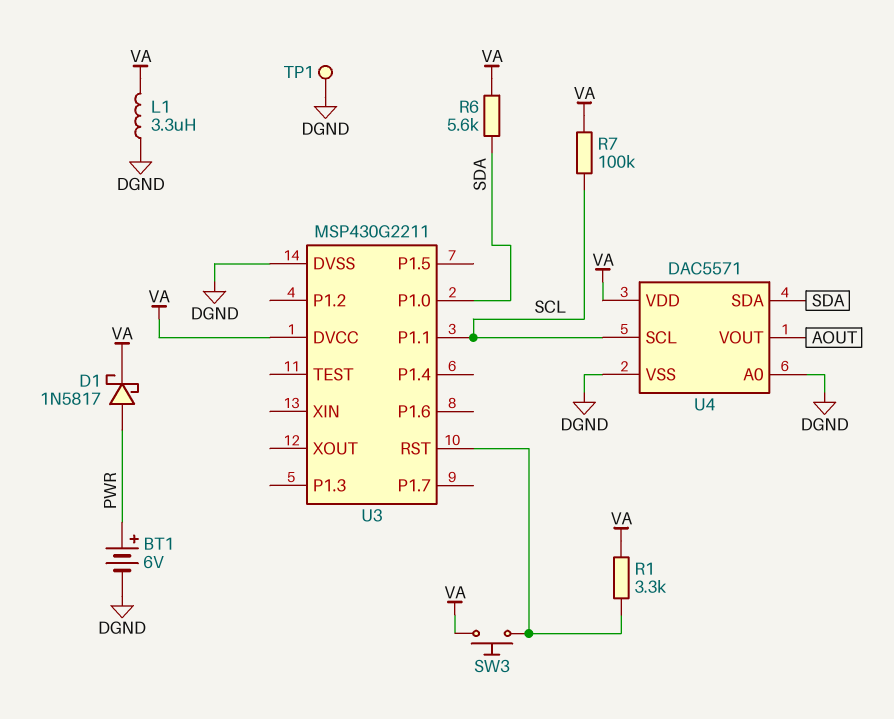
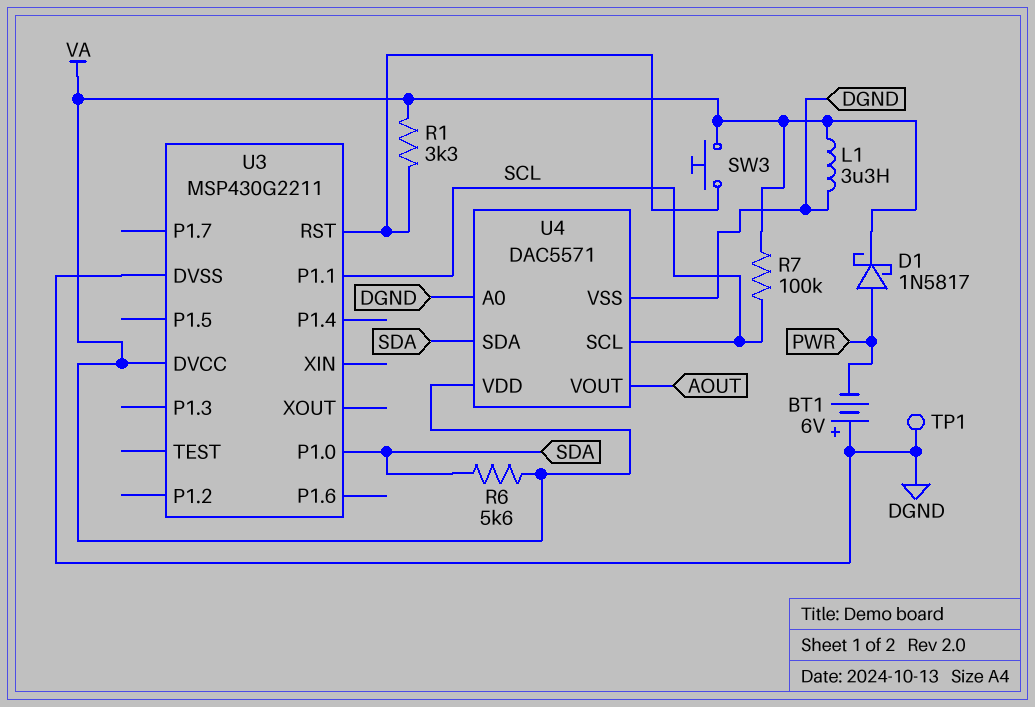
BT1: 6V (plus PWR, minus DGND) -> 6V (plus DGND, minus PWR)

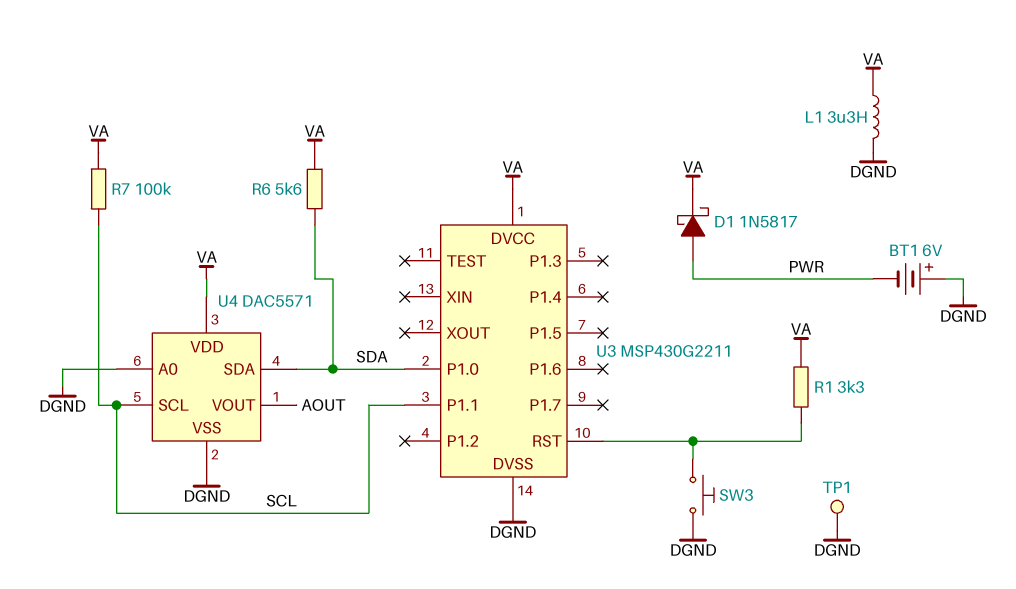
SW3: button (U3/RST, VA) -> button (DGND, U3/RST)

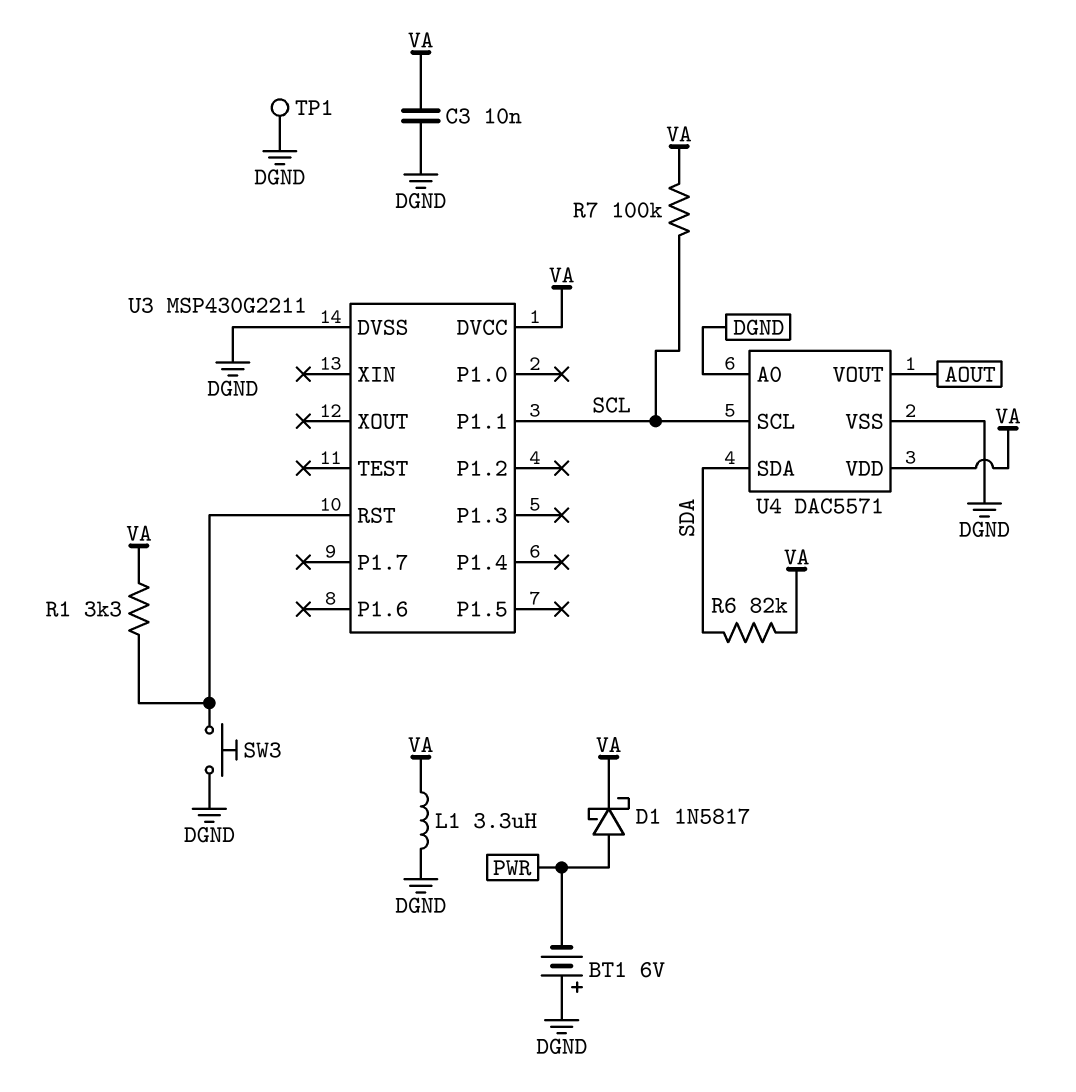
C3: none -> 10nF (DGND, VA)
R6: 5.6k (SDA, VA) -> 82k (SDA, VA)
U3 pin P1.0: SDA -> none

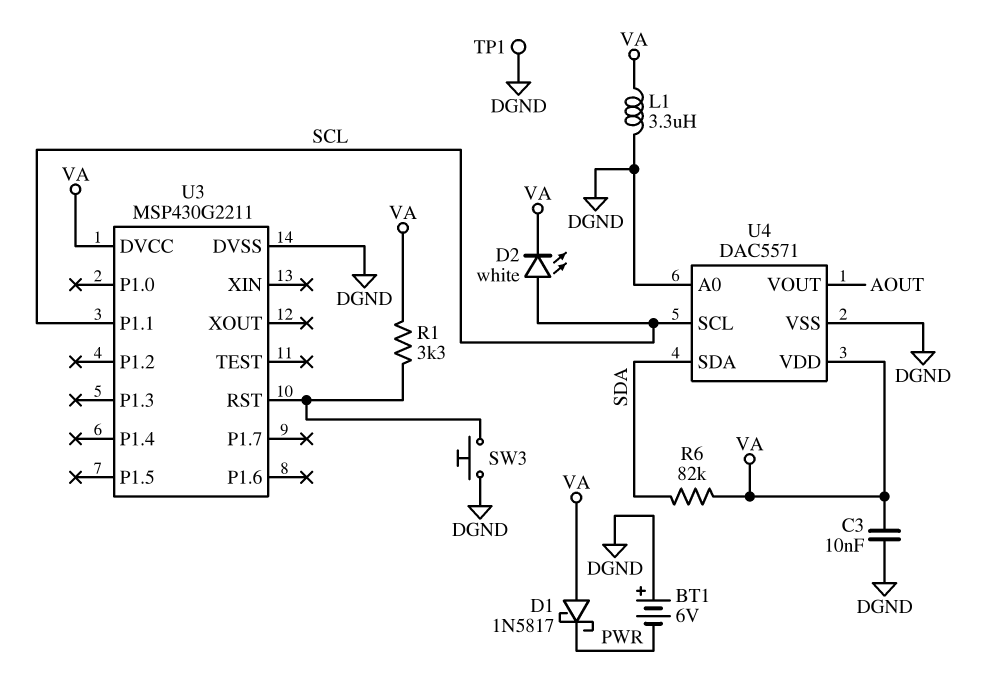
D1: schottky 1N5817 (A PWR, K VA) -> schottky 1N5817 (A VA, K PWR)
D2: none -> LED white (A SCL, K VA)
R7: 100k (SCL, VA) -> none

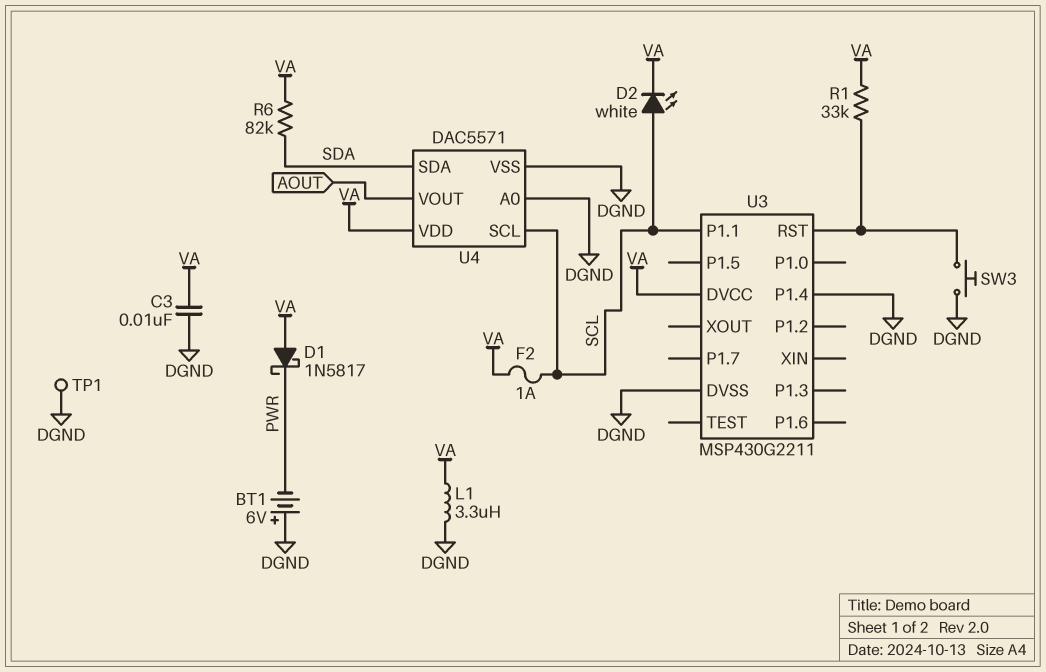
F2: none -> 1A (SCL, VA)
R1: 3.3k (U3/RST, VA) -> 33k (U3/RST, VA)
U3 pin P1.4: none -> DGND

